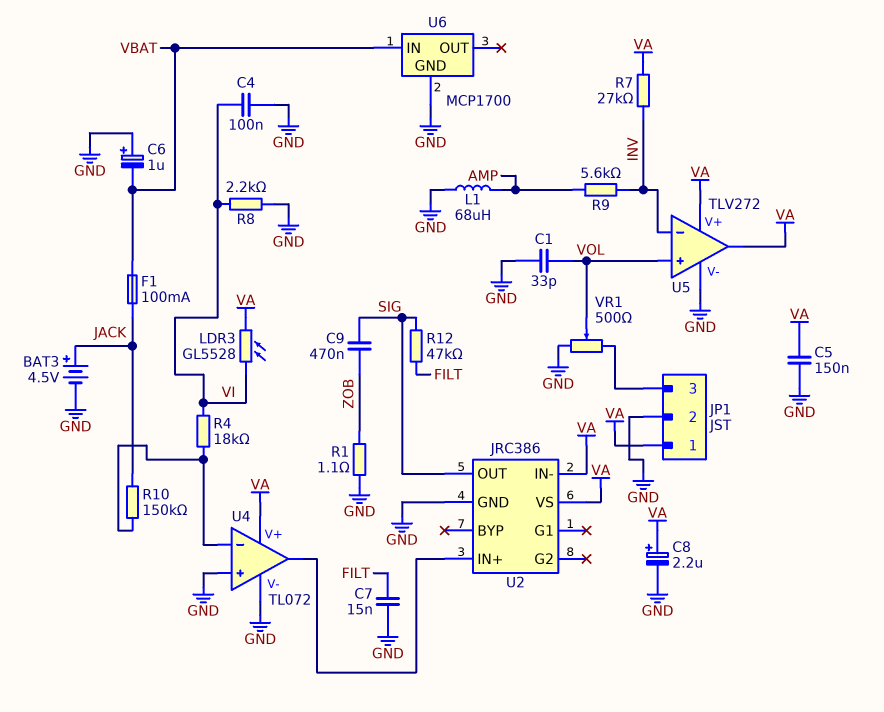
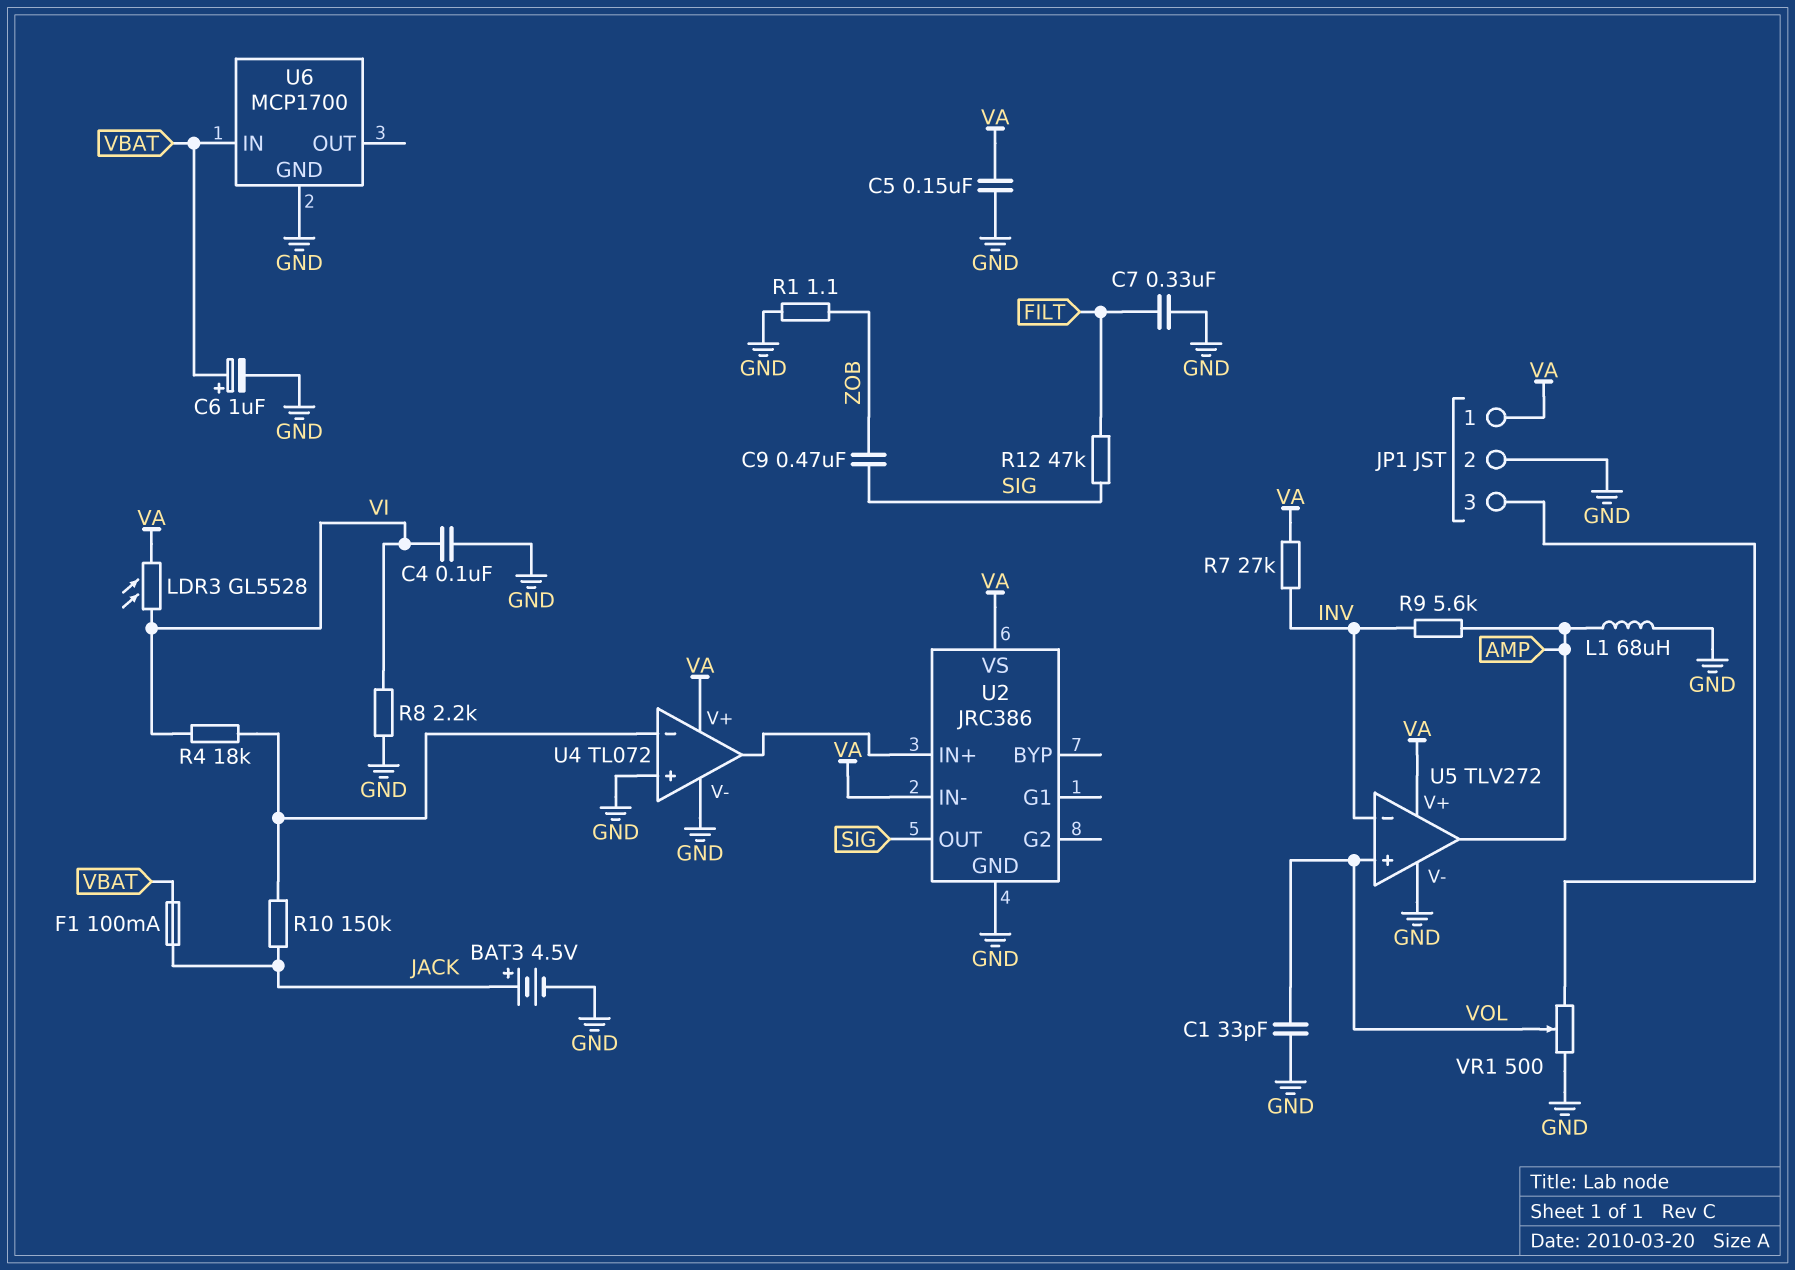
C6: 1uF (plus GND, minus VBAT) -> 1uF (plus VBAT, minus GND)
C7: 15nF (FILT, GND) -> 330nF (FILT, GND)
C8: 2.2uF (plus VA, minus GND) -> none
U5 pin out: VA -> AMP

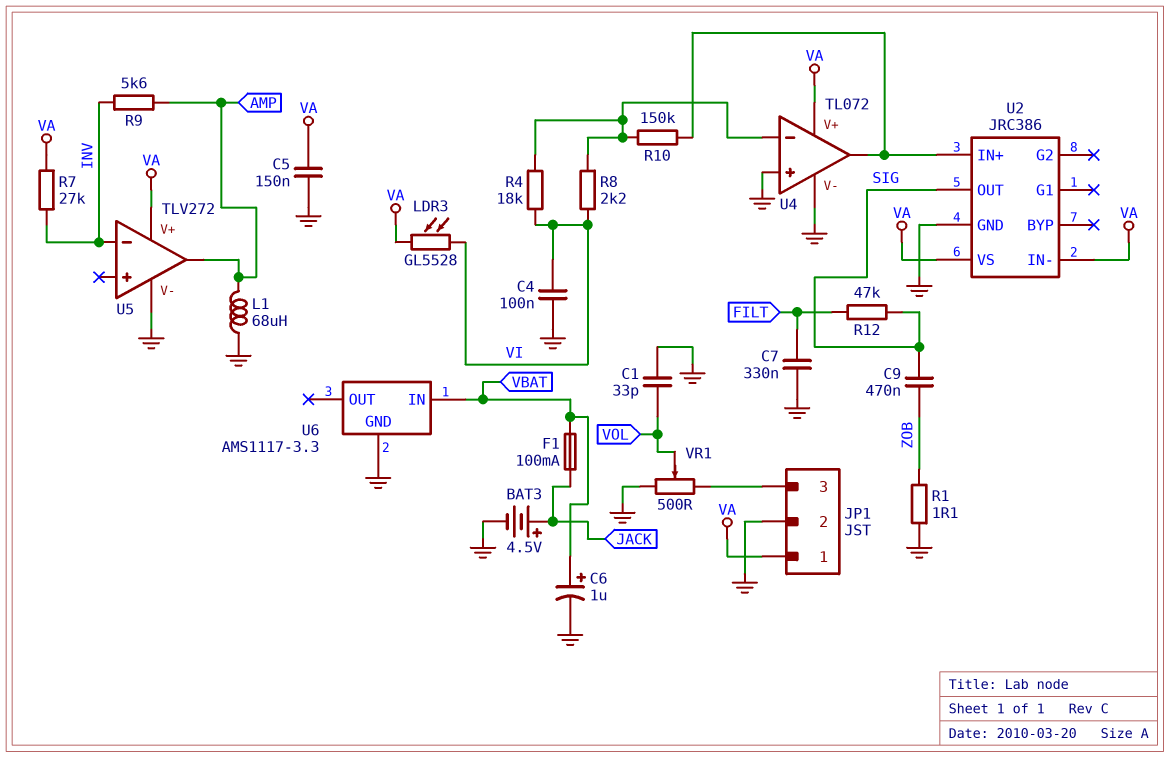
R8: 2.2k (GND, VI) -> 2.2k (U4/in-, VI)
R10: 150k (JACK, U4/in-) -> 150k (U2/IN+, U4/in-)
U5 pin in+: VOL -> none
U6: MCP1700 -> AMS1117-3.3

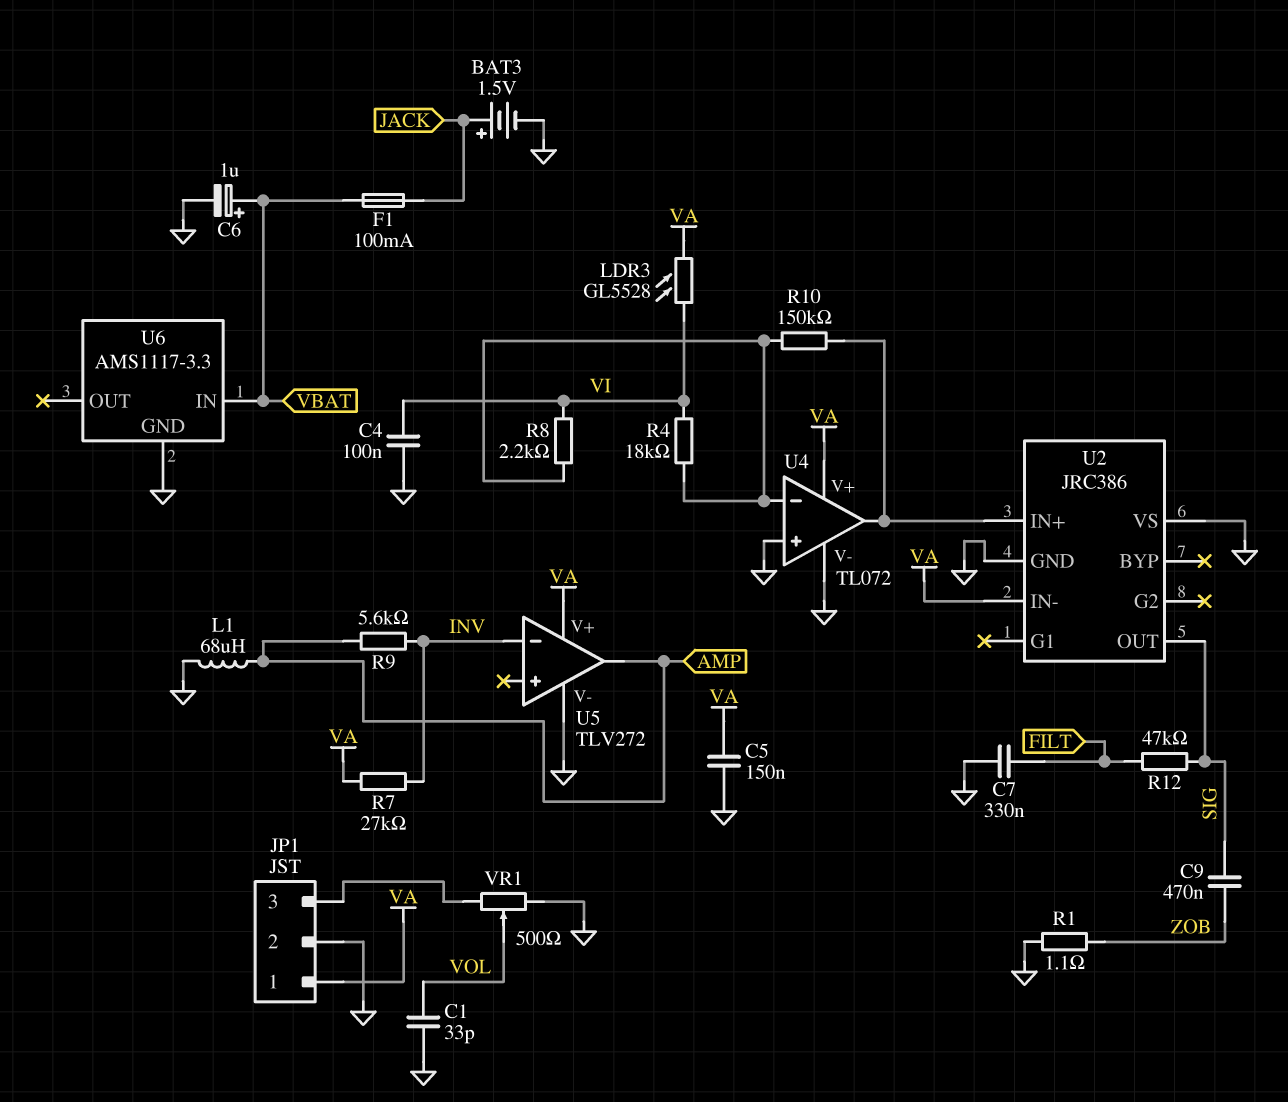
BAT3: 4.5V (plus JACK, minus GND) -> 1.5V (plus JACK, minus GND)
U2 pin VS: VA -> GND

